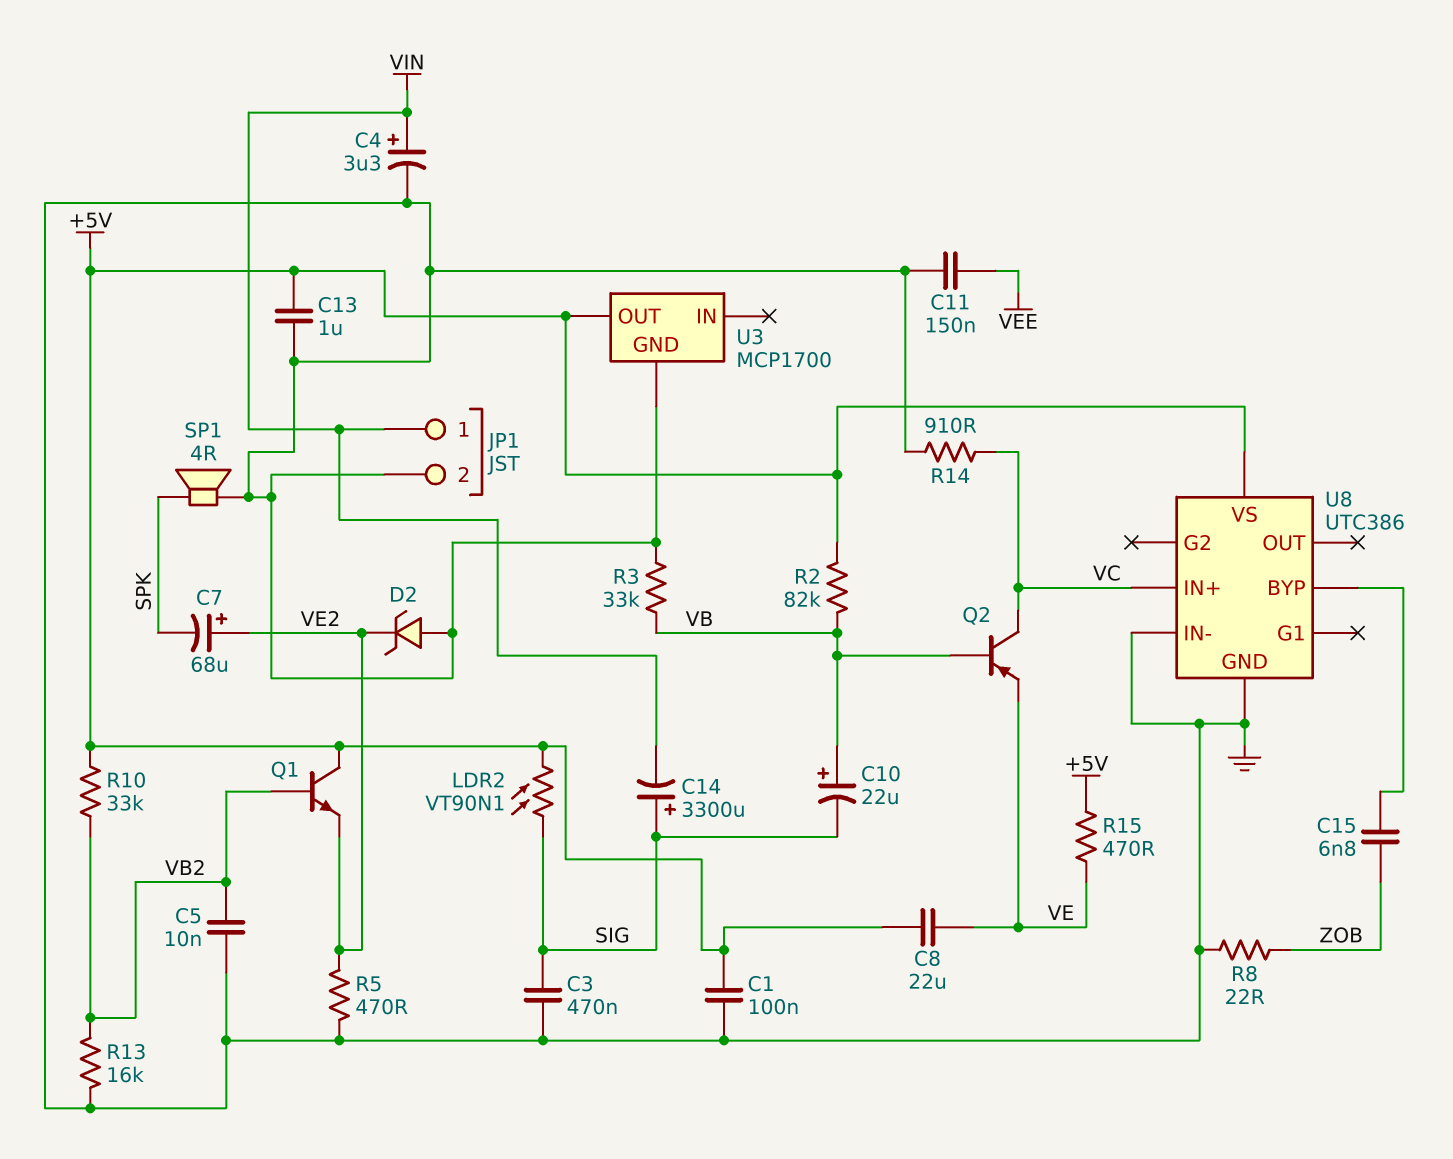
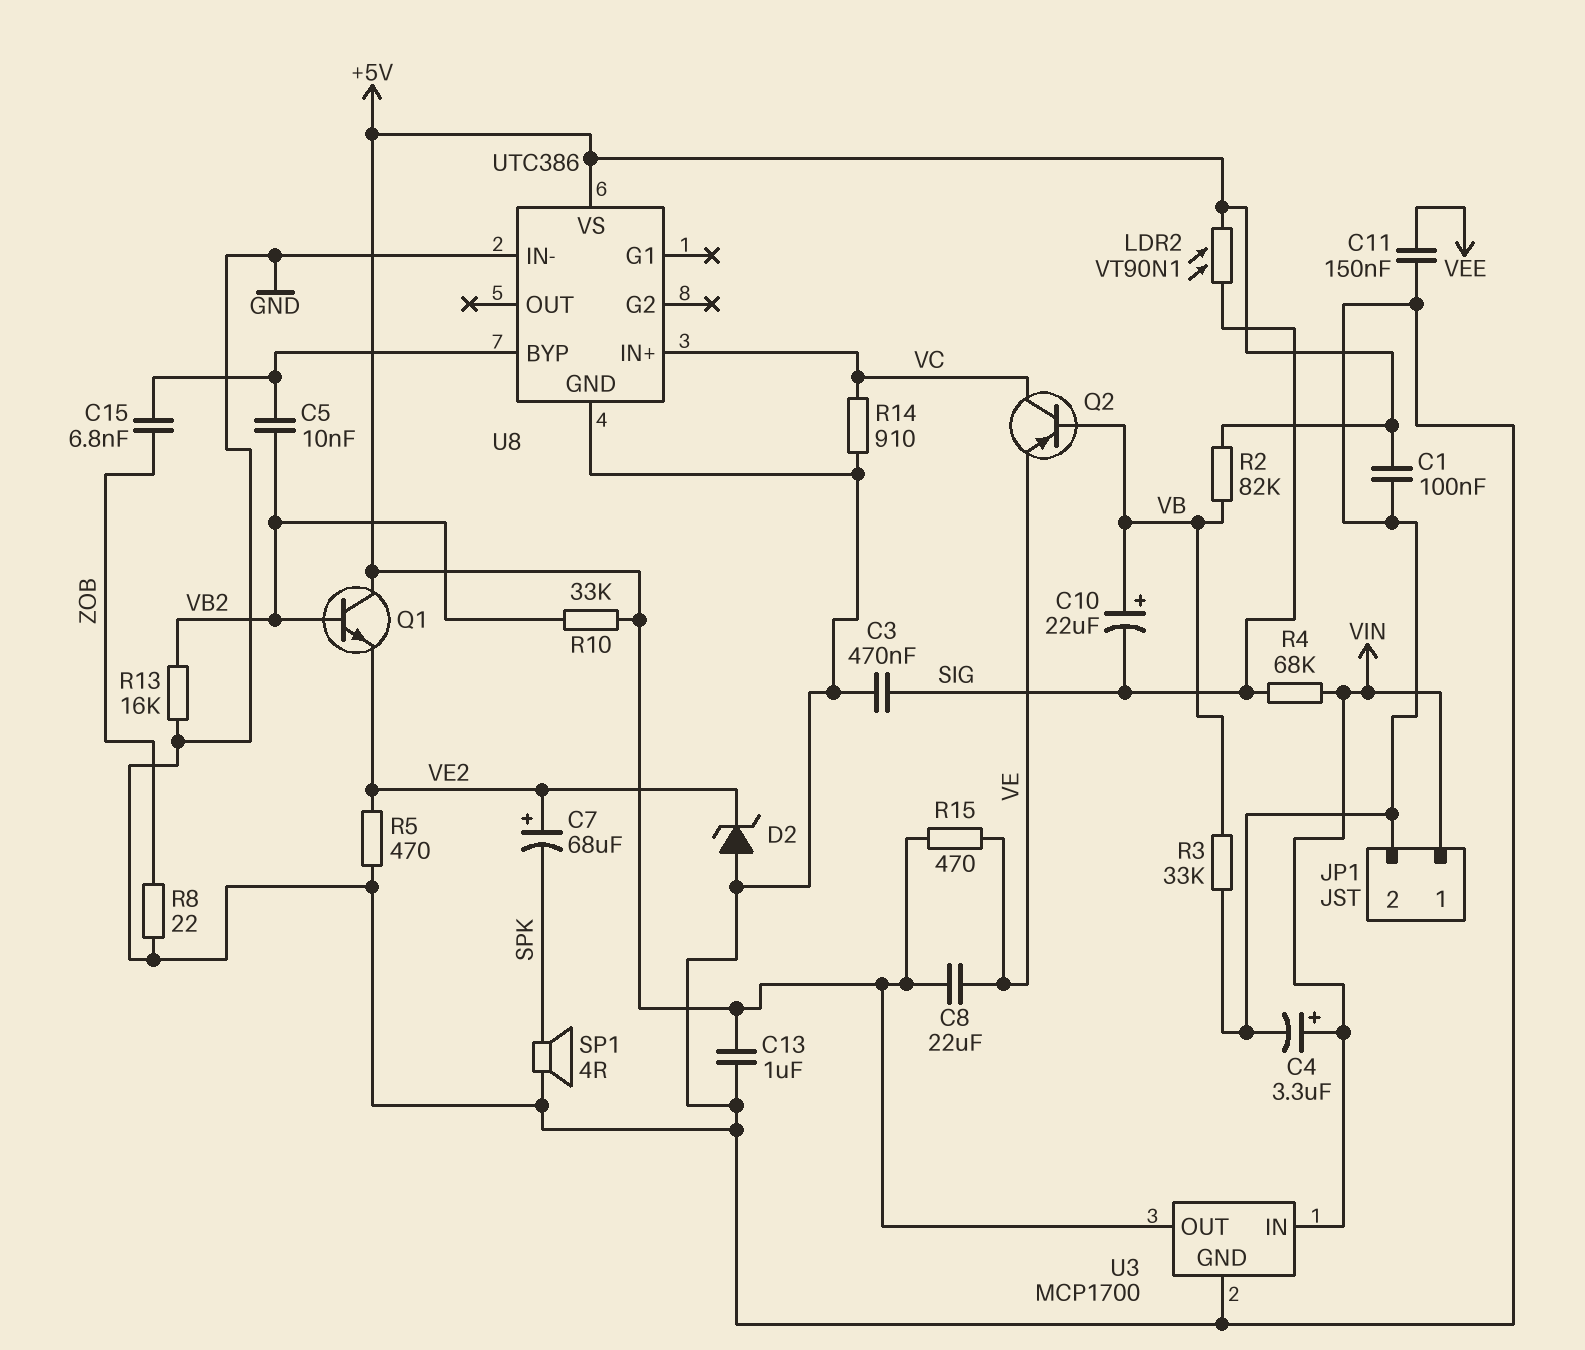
C5: 10nF (GND, VB2) -> 10nF (U8/BYP, VB2)
C14: 3300uF (plus SIG, minus VIN) -> none
R4: none -> 68k (SIG, VIN)
U3 pin IN: none -> VIN

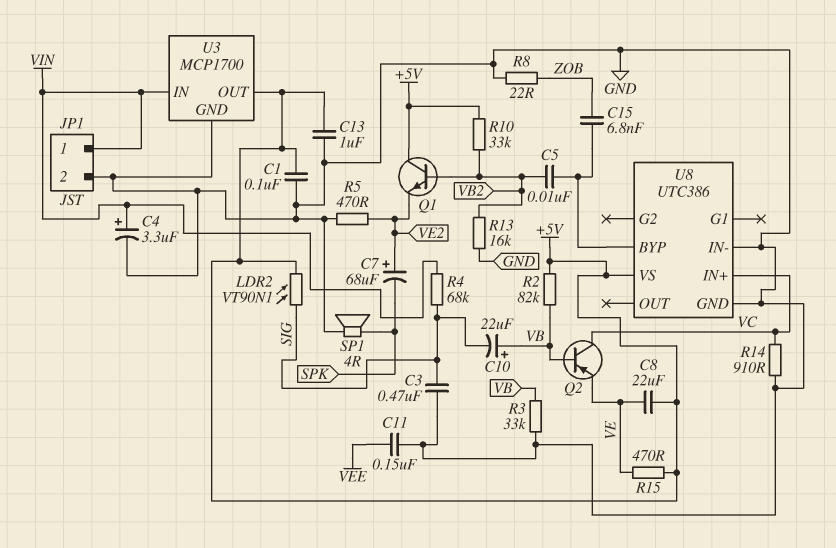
D2: zener (A GND, K VE2) -> none

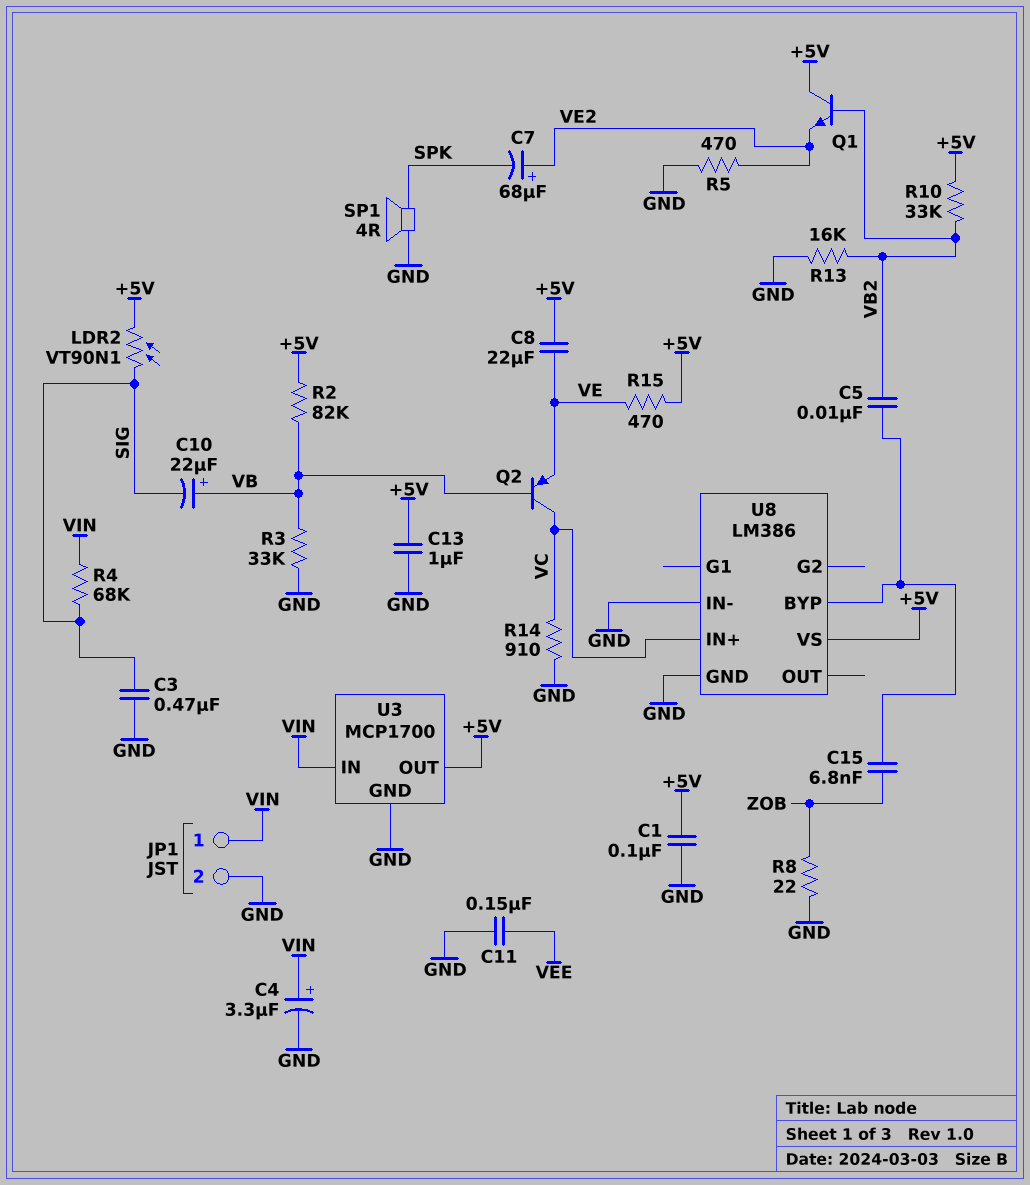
U8: UTC386 -> LM386

